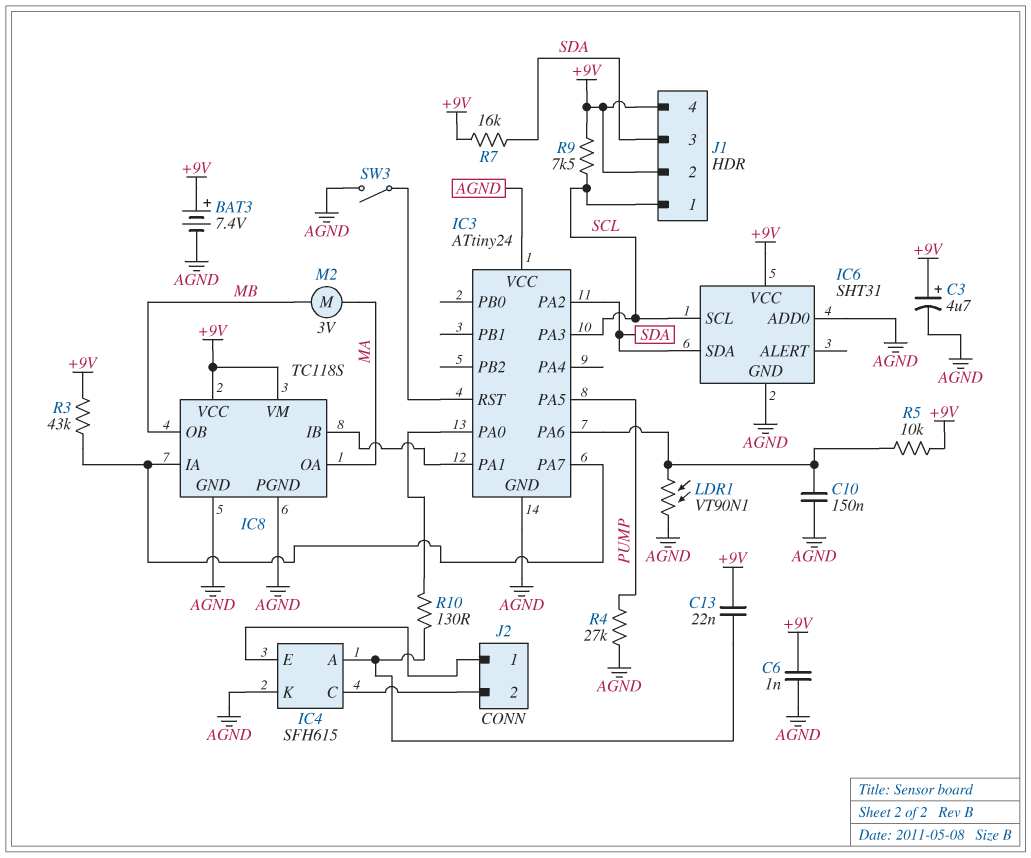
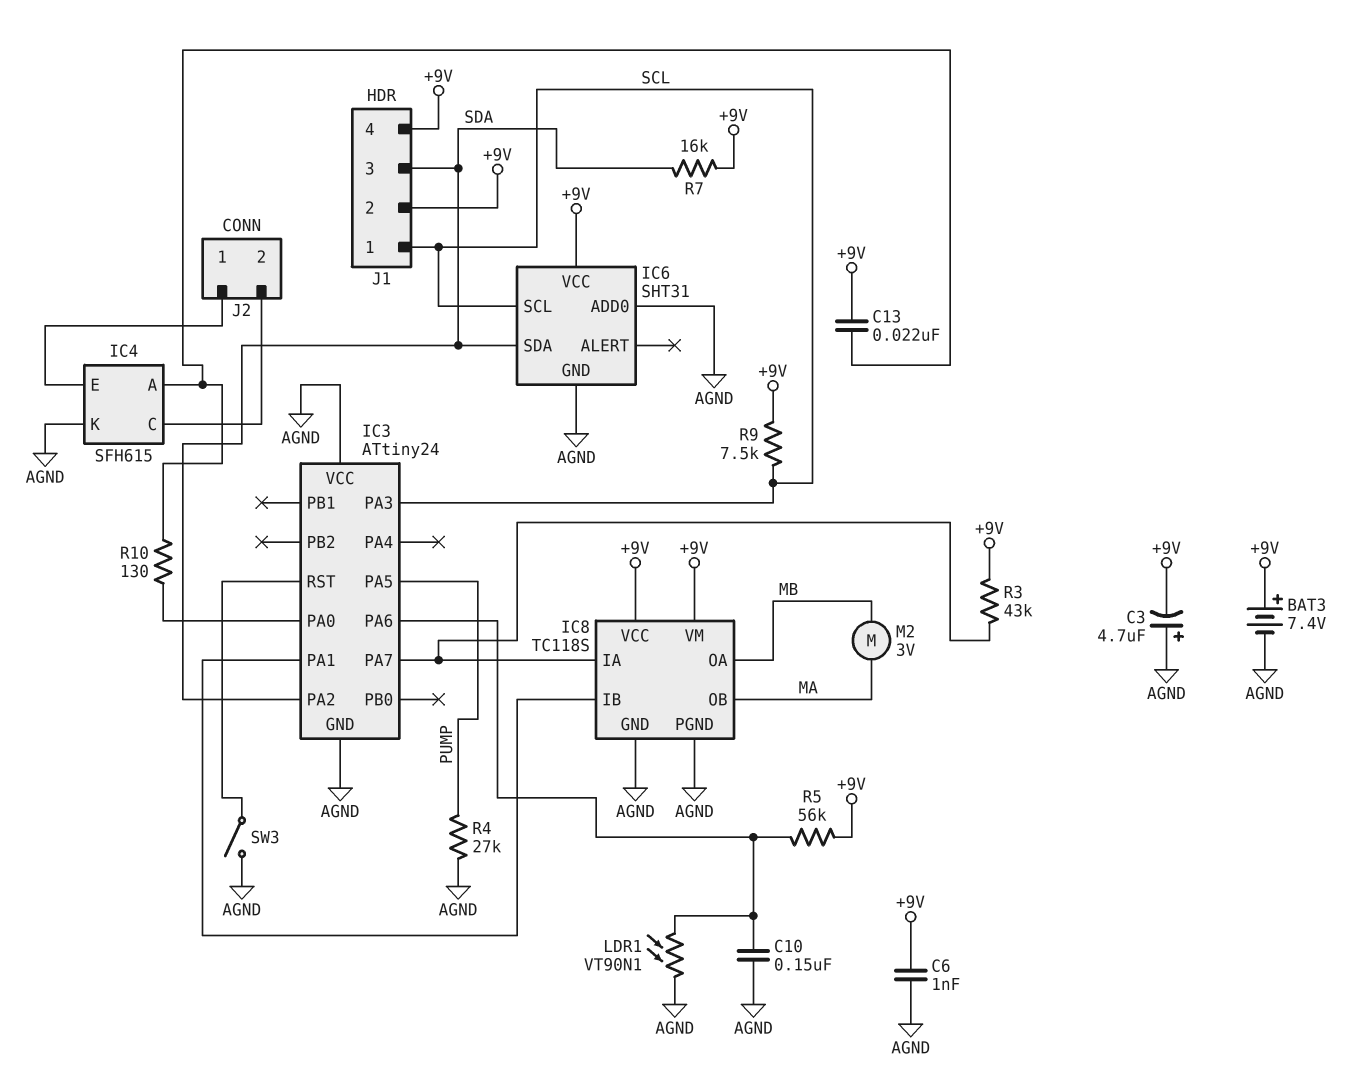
C3: 4.7uF (plus +9V, minus AGND) -> 4.7uF (plus AGND, minus +9V)
IC8 pin OA: MA -> MB
IC8 pin OB: MB -> MA
R5: 10k (+9V, IC3/PA6) -> 56k (+9V, IC3/PA6)

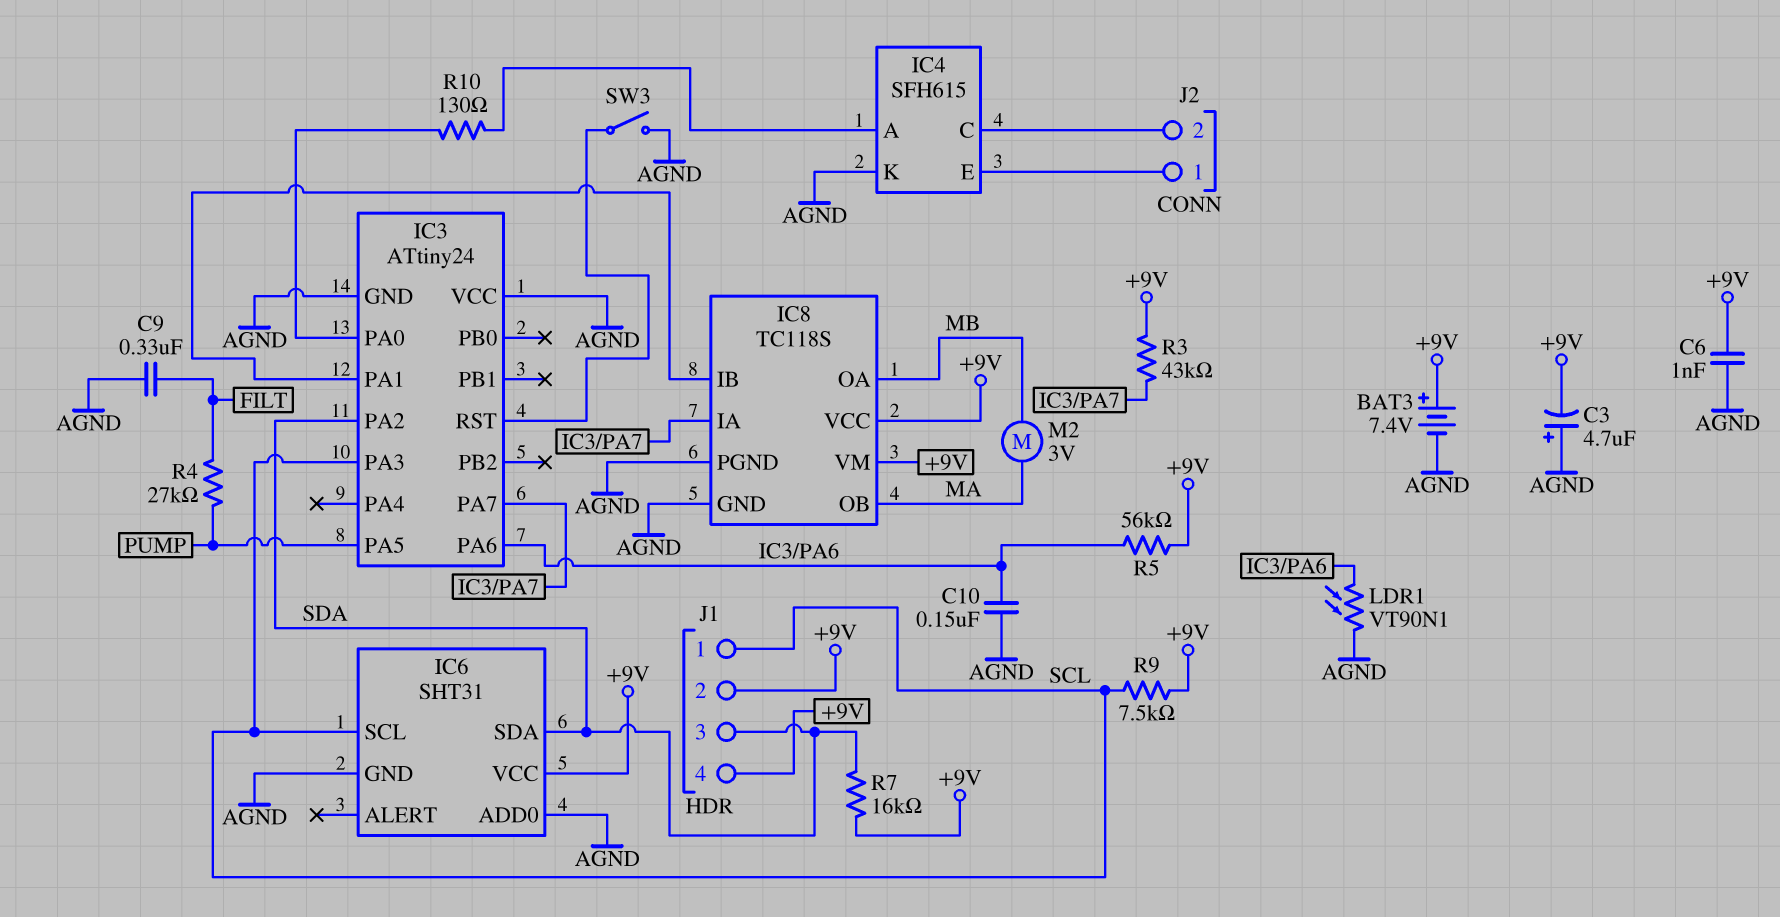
C9: none -> 330nF (AGND, FILT)
C13: 22nF (+9V, IC4/A) -> none
R4: 27k (AGND, PUMP) -> 27k (FILT, PUMP)

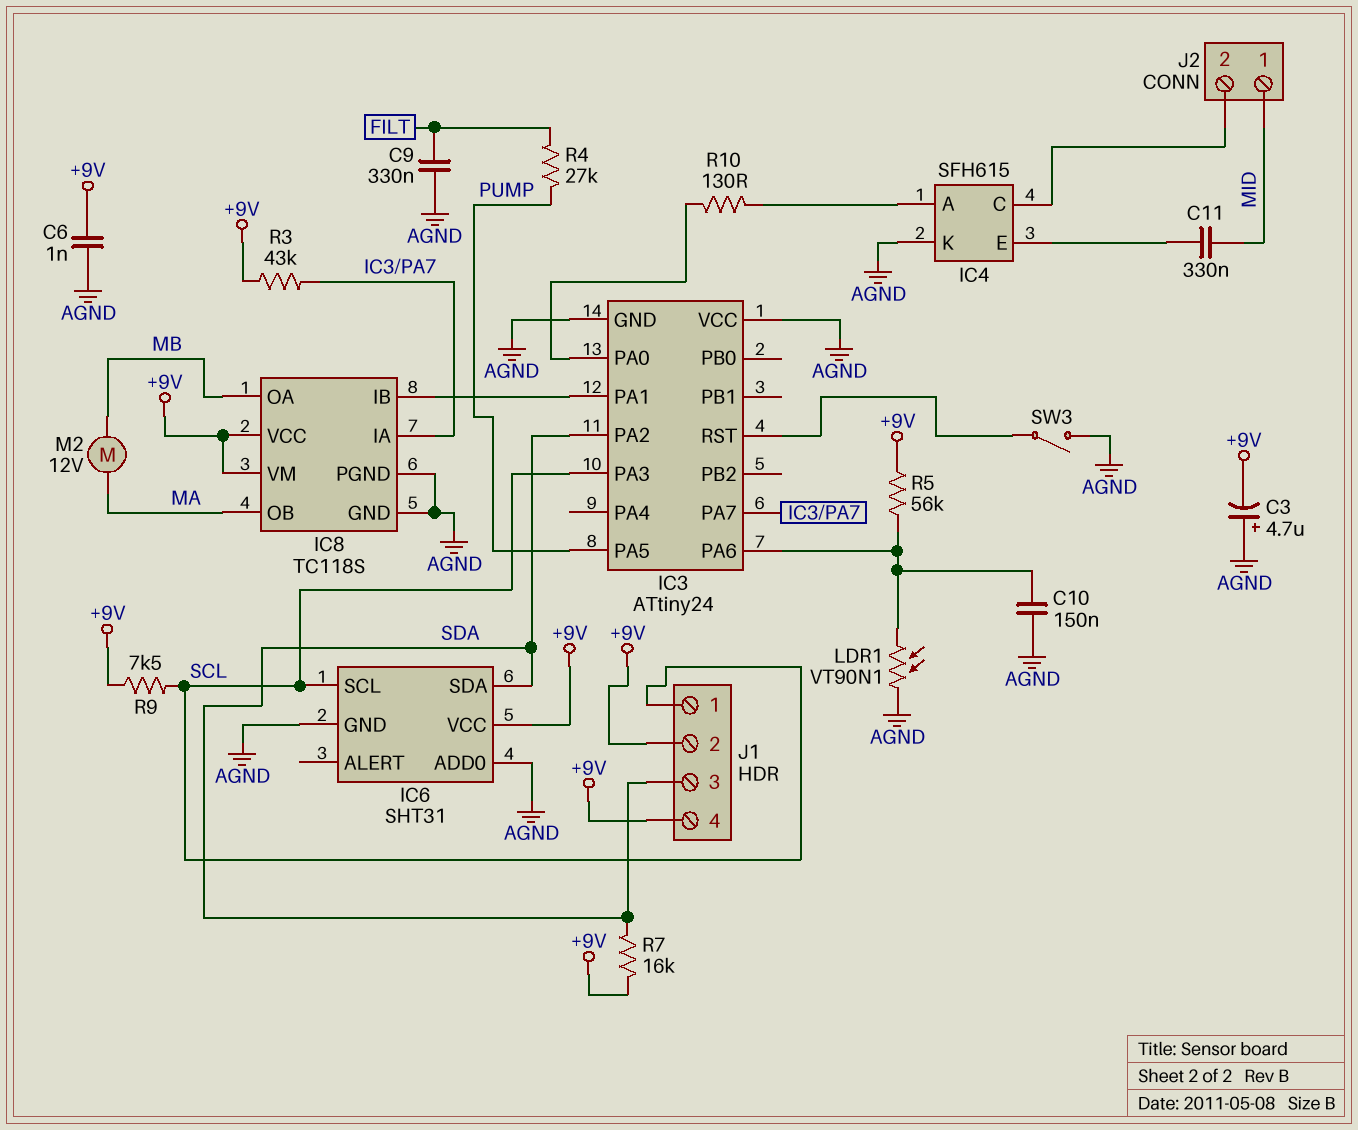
BAT3: 7.4V (plus +9V, minus AGND) -> none
C11: none -> 330nF (IC4/E, MID)
J2 pin 1: IC4/E -> MID
M2: motor 3V (MA, MB) -> motor 12V (MA, MB)

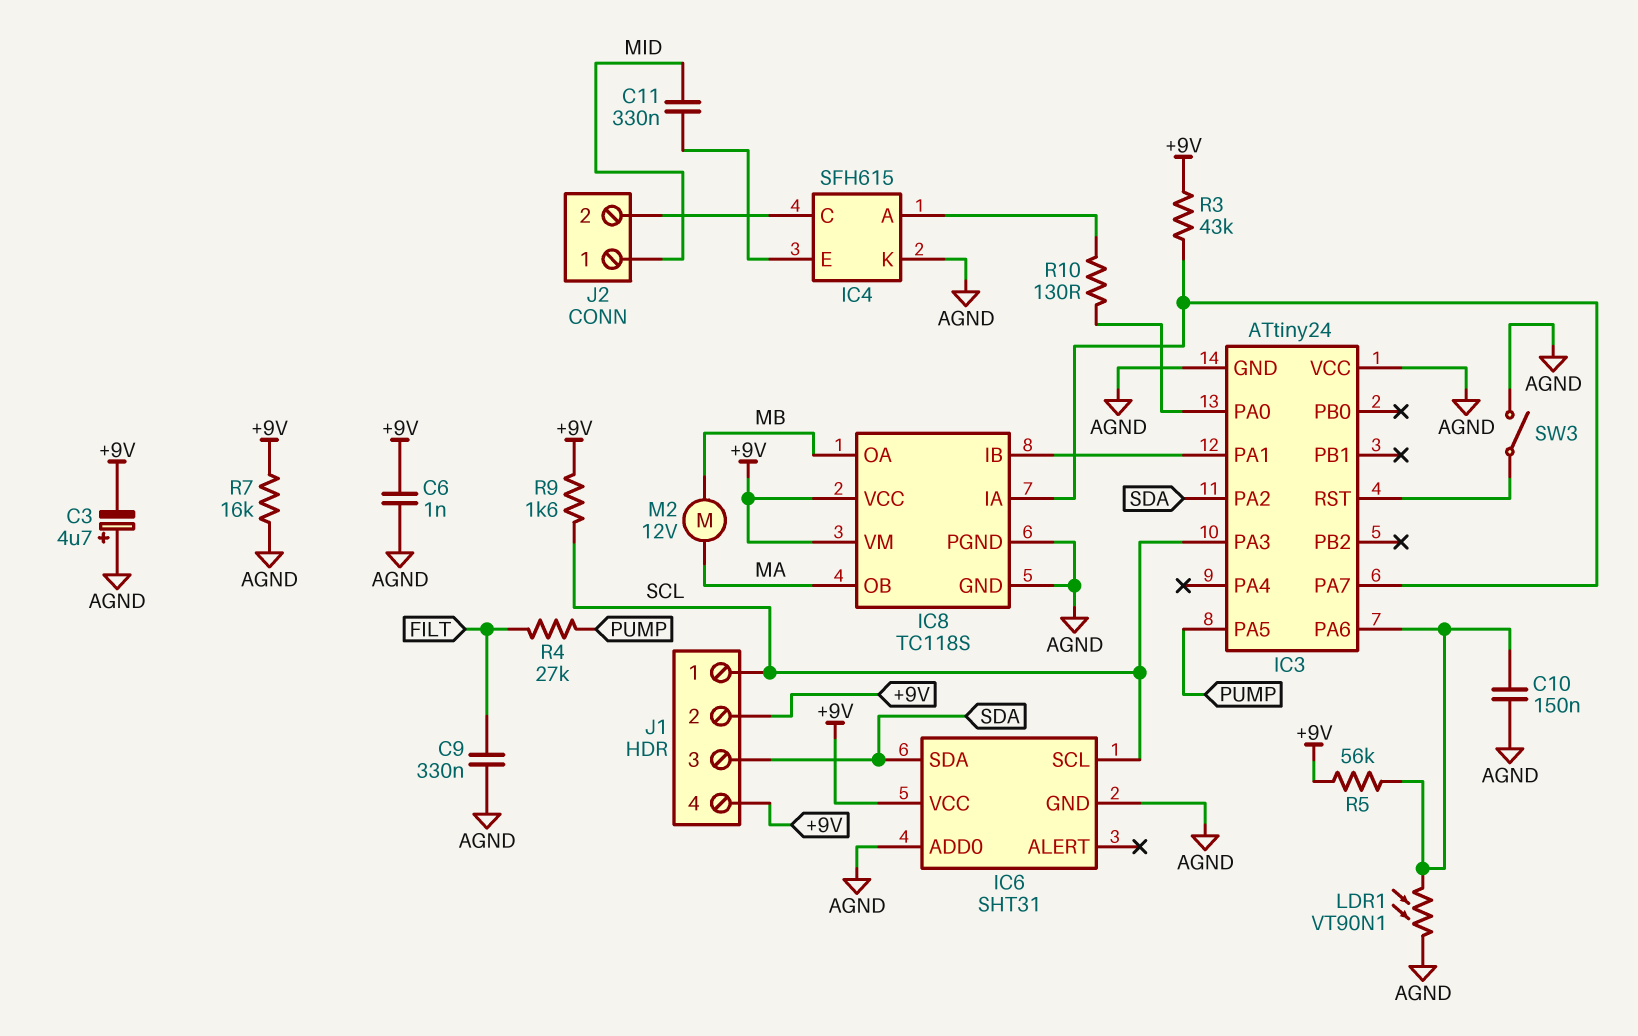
R7: 16k (+9V, SDA) -> 16k (+9V, AGND)
R9: 7.5k (+9V, SCL) -> 1.6k (+9V, SCL)

